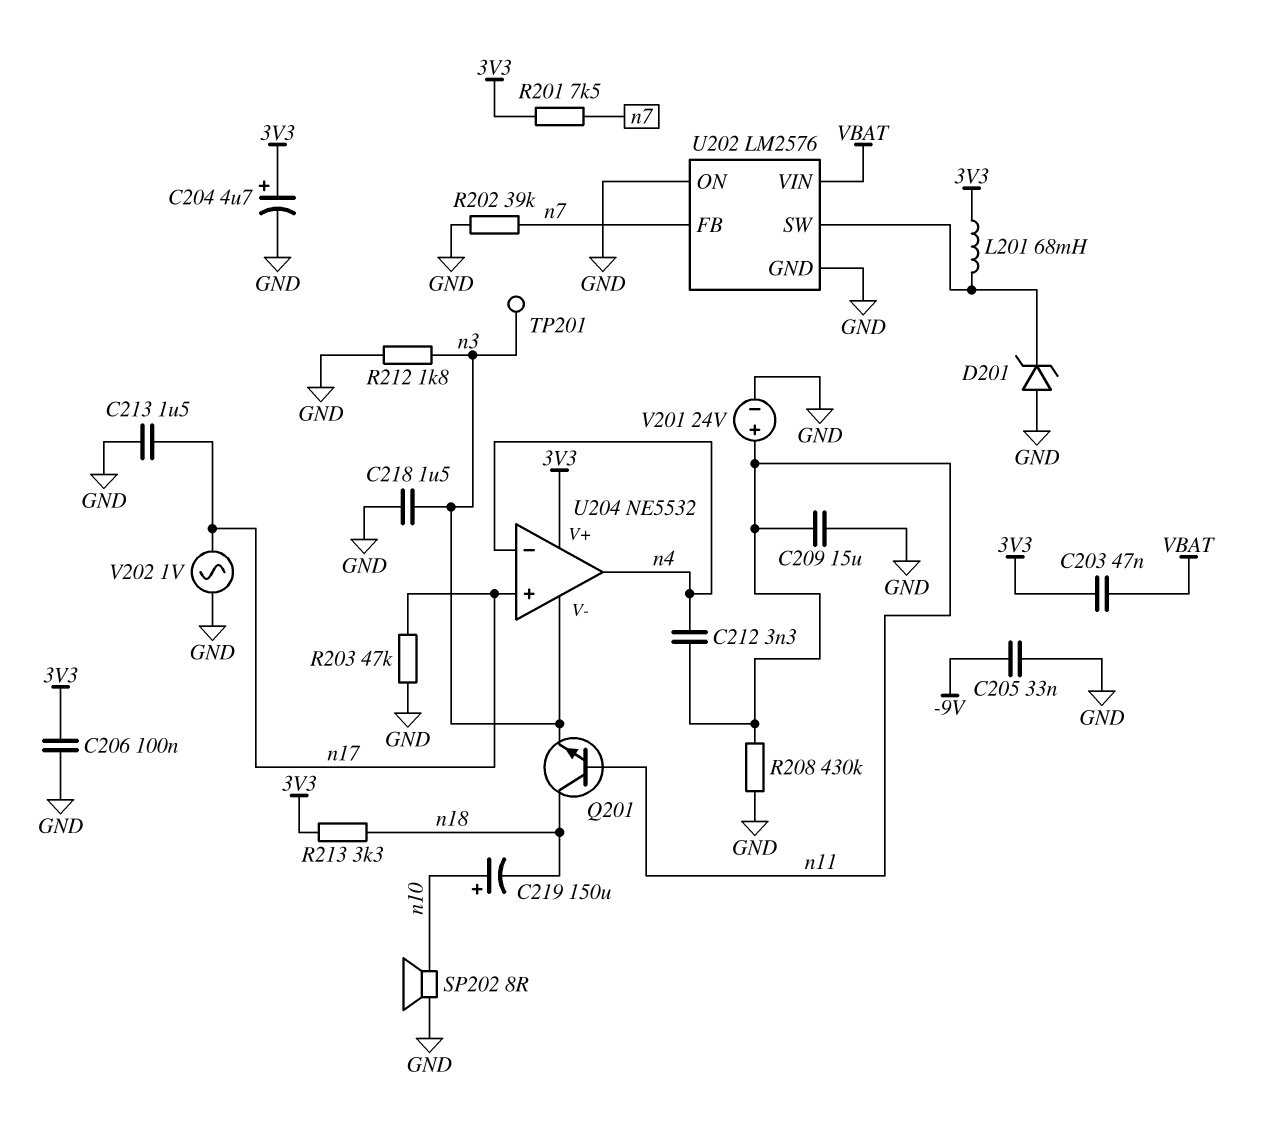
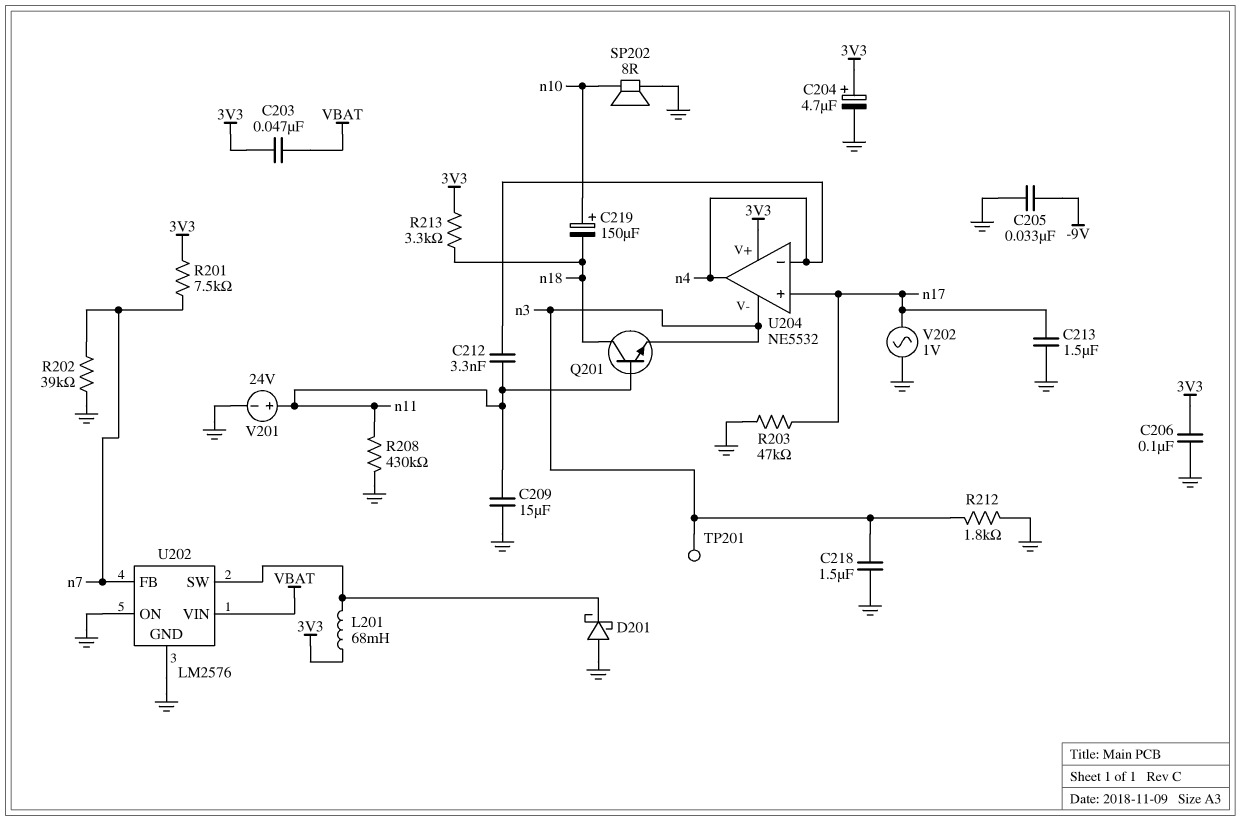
D201: zener (A GND, K U202/SW) -> schottky (A GND, K U202/SW)

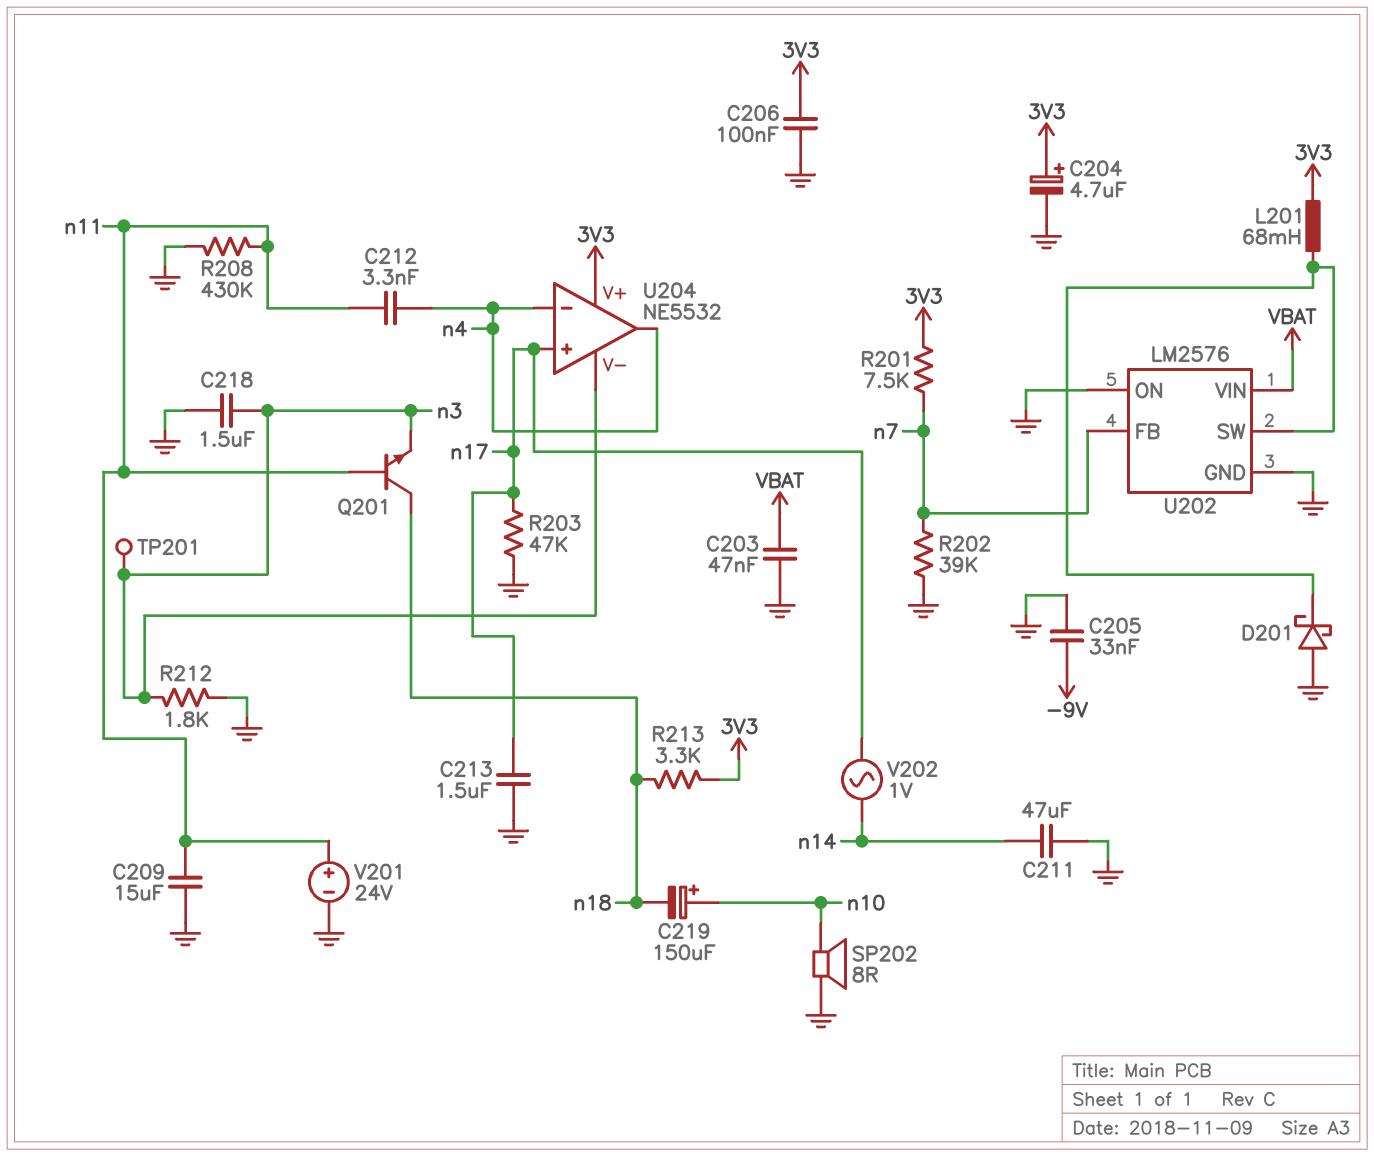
C203: 47nF (3V3, VBAT) -> 47nF (GND, VBAT)
C211: none -> 47uF (GND, n14)
V202: AC 1V (GND, n17) -> AC 1V (n14, n17)

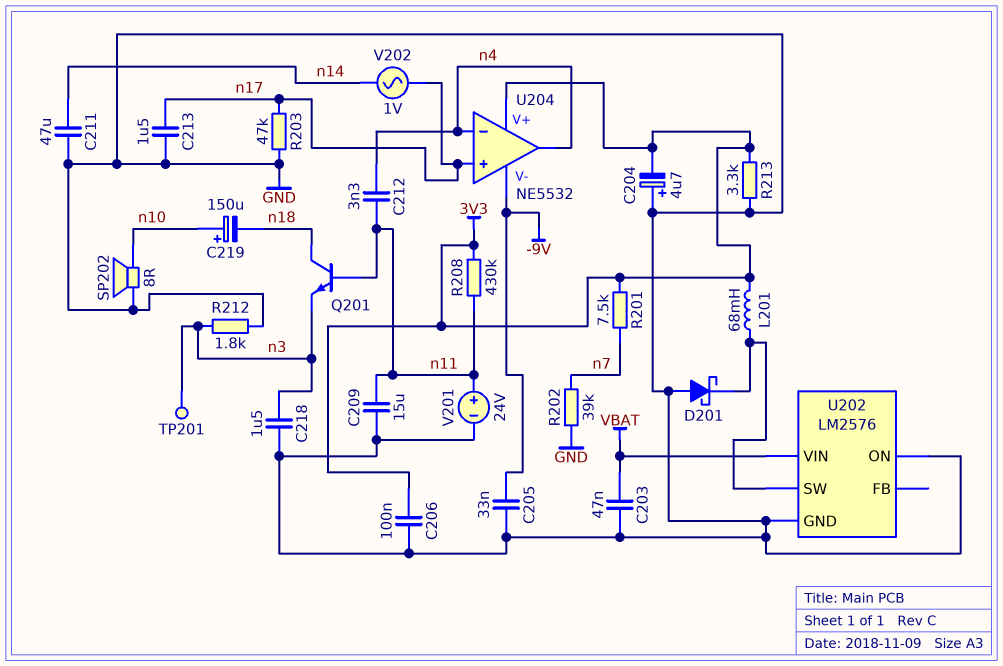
C204: 4.7uF (plus 3V3, minus GND) -> 4.7uF (plus GND, minus 3V3)
R208: 430k (GND, n11) -> 430k (3V3, n11)
R213: 3.3k (3V3, n18) -> 3.3k (3V3, GND)
U202 pin FB: n7 -> none
U204 pin V-: n3 -> -9V

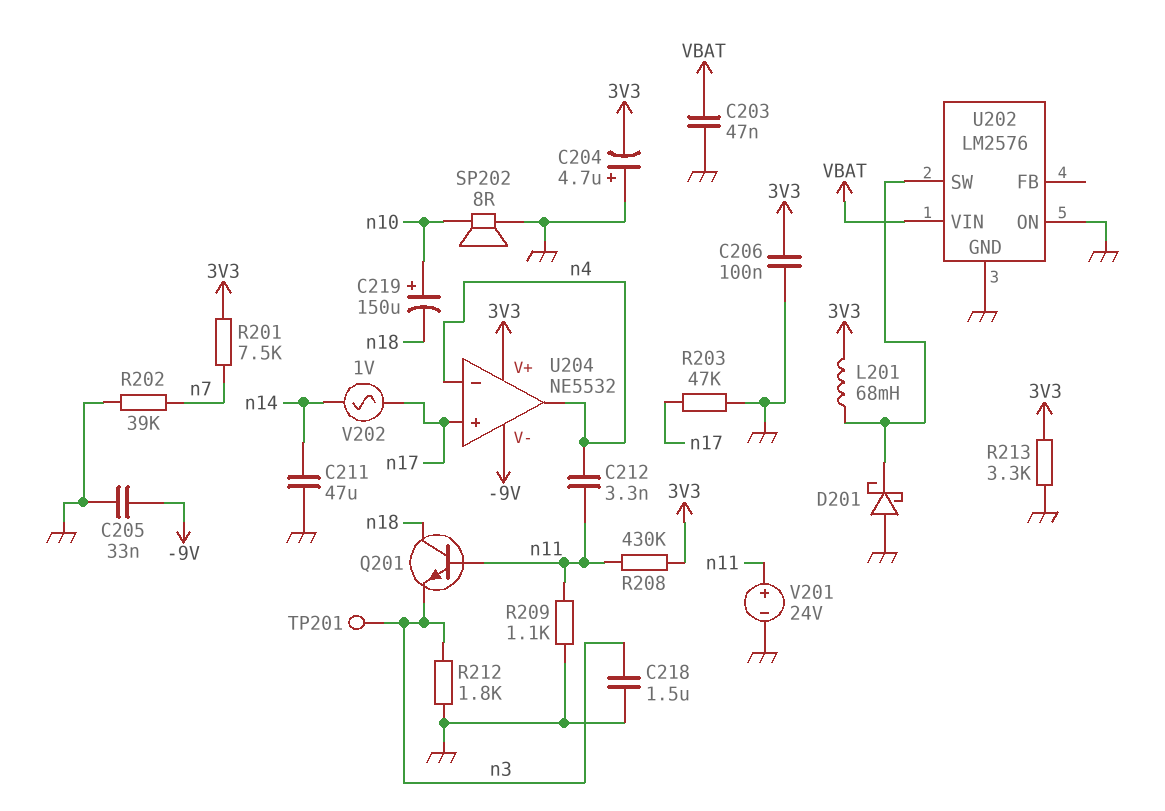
C209: 15uF (GND, n11) -> none
C213: 1.5uF (GND, n17) -> none
R209: none -> 1.1k (GND, n11)

